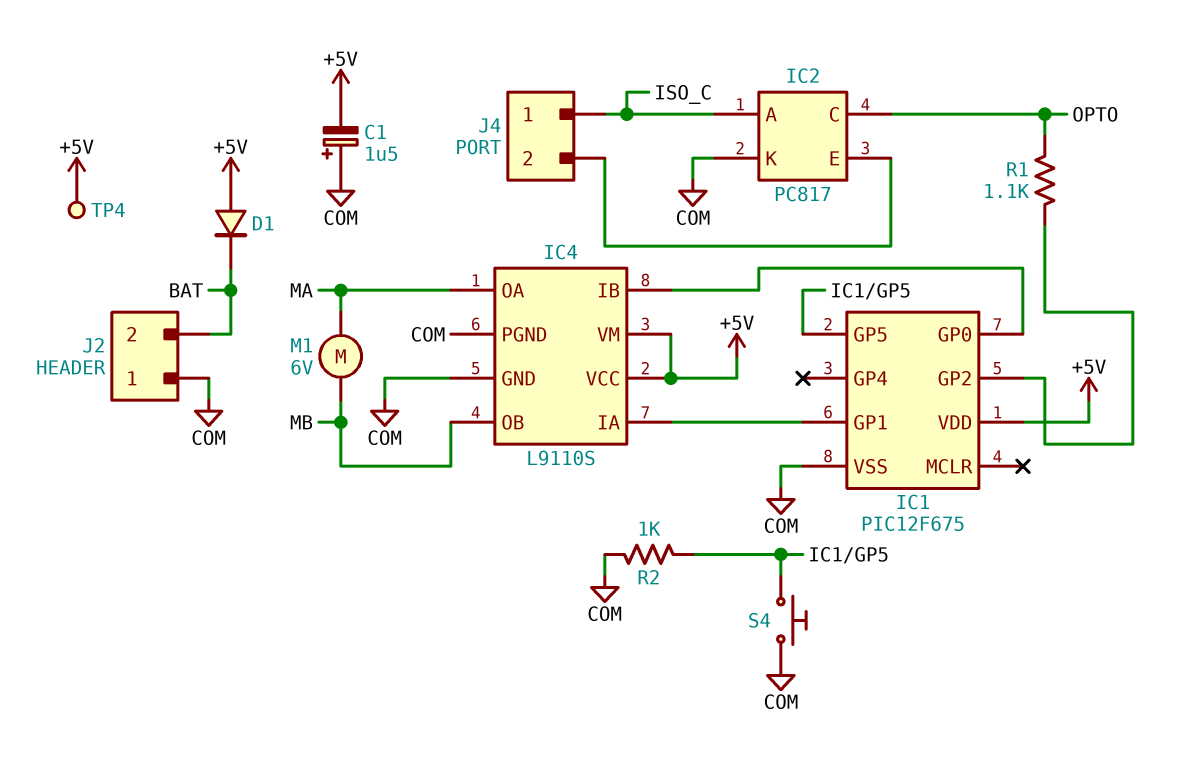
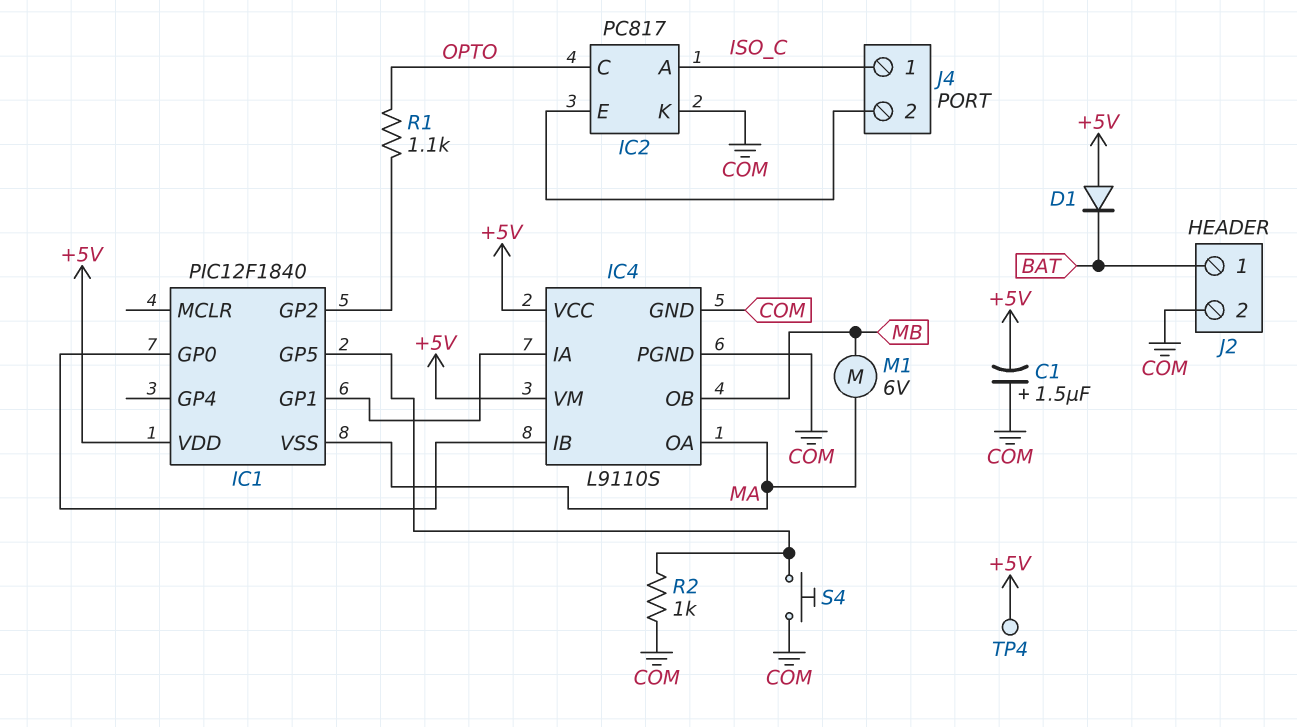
IC1: PIC12F675 -> PIC12F1840
IC1 pin VSS: COM -> MA
J2 pin 1: COM -> BAT
J2 pin 2: BAT -> COM

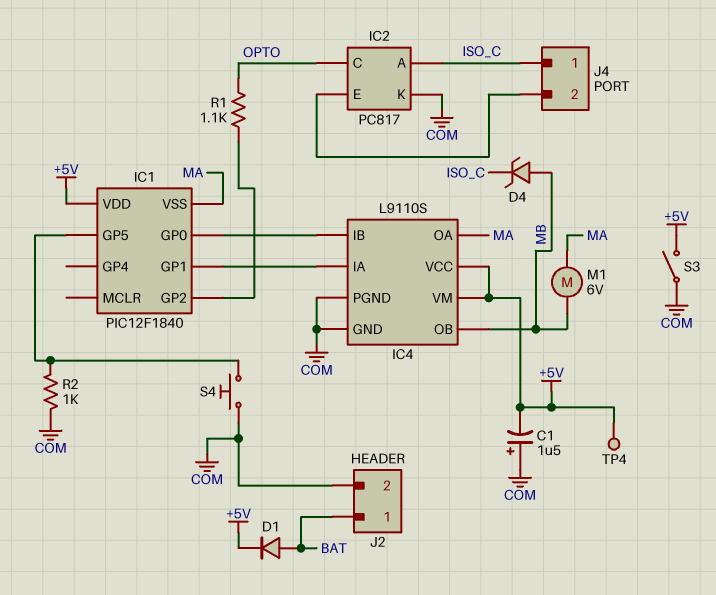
D1: diode (A +5V, K BAT) -> diode (A BAT, K +5V)
D4: none -> zener (A MB, K ISO_C)
S3: none -> switch (+5V, COM)

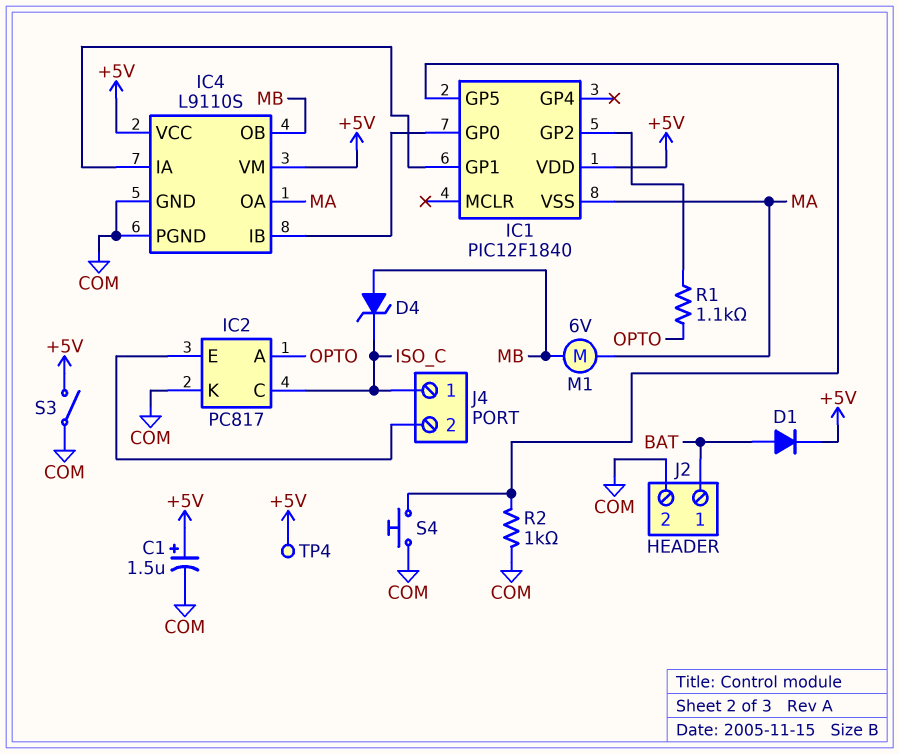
C1: 1.5uF (plus COM, minus +5V) -> 1.5uF (plus +5V, minus COM)
IC2 pin A: ISO_C -> OPTO
IC2 pin C: OPTO -> ISO_C

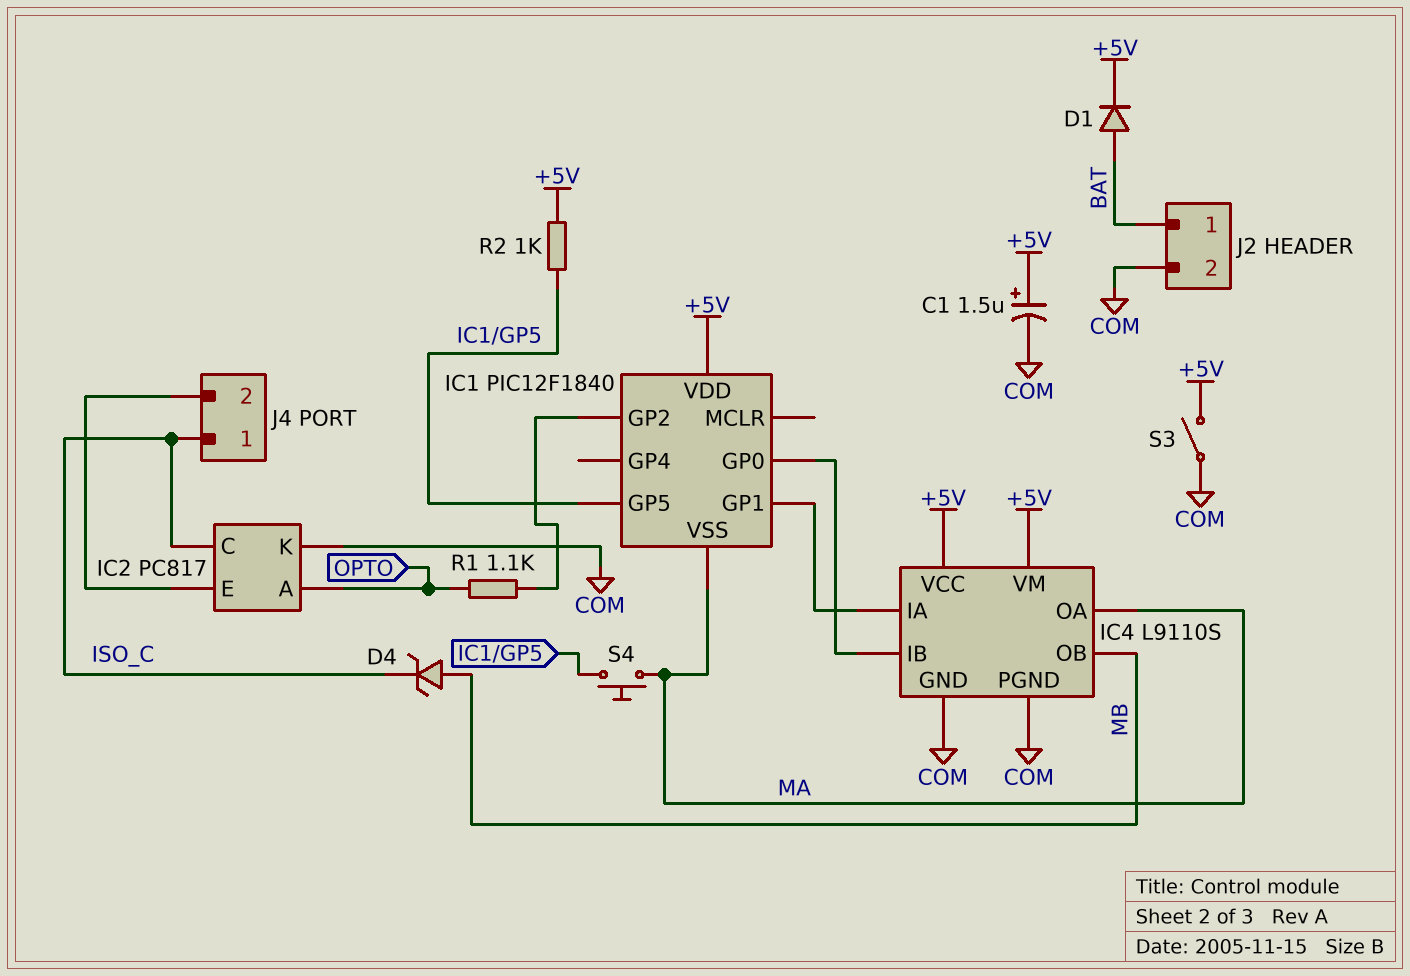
M1: motor 6V (MA, MB) -> none
R2: 1k (COM, IC1/GP5) -> 1k (+5V, IC1/GP5)
S4: button (COM, IC1/GP5) -> button (IC1/GP5, MA)
TP4: test point (+5V) -> none

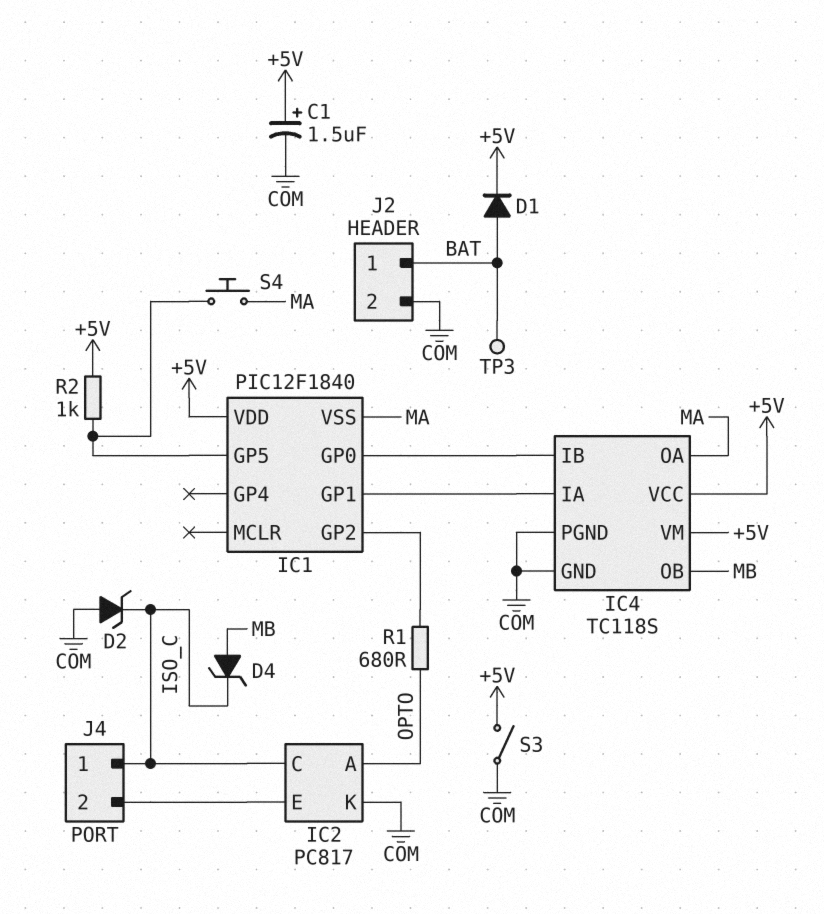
D2: none -> zener (A COM, K ISO_C)
IC4: L9110S -> TC118S
R1: 1.1k (IC1/GP2, OPTO) -> 680 (IC1/GP2, OPTO)
TP3: none -> test point (BAT)

